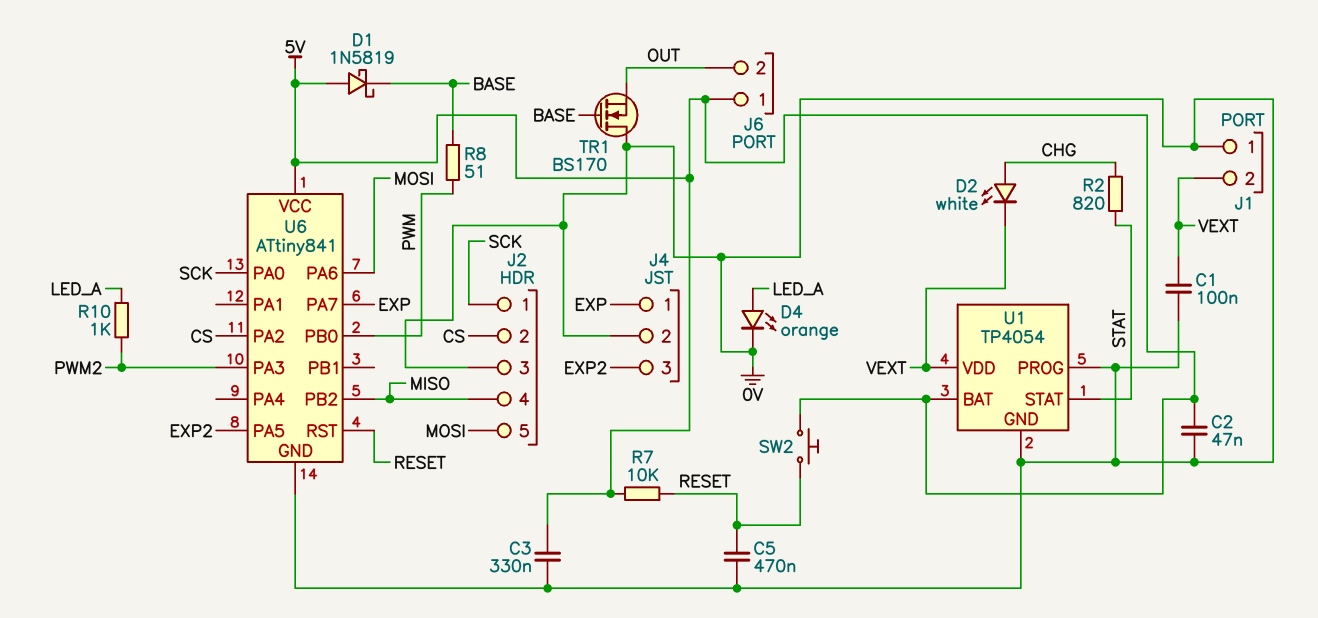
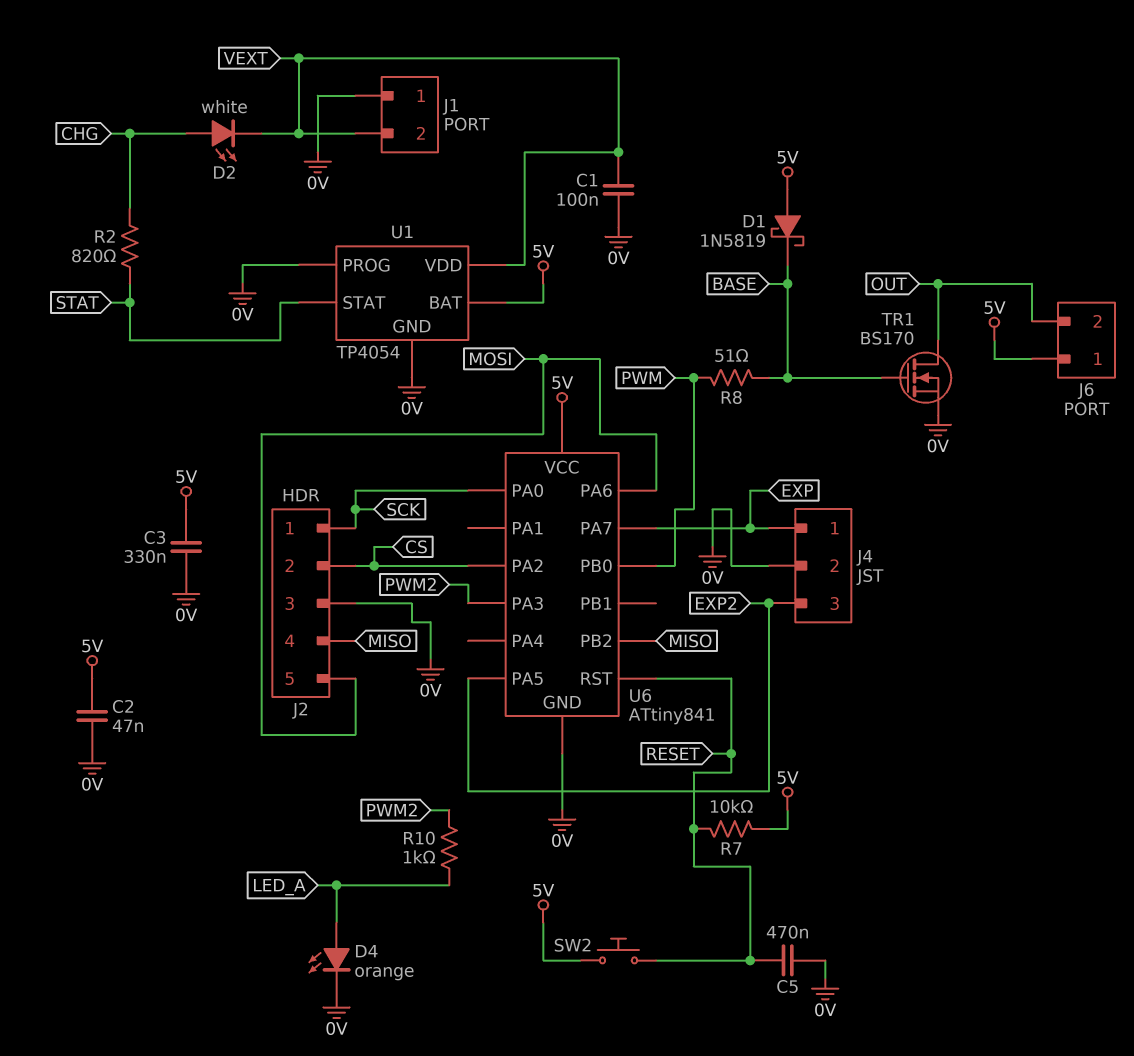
TR1: NMOS BS170 (G BASE, D 0V, S OUT) -> NMOS BS170 (G BASE, D OUT, S 0V)

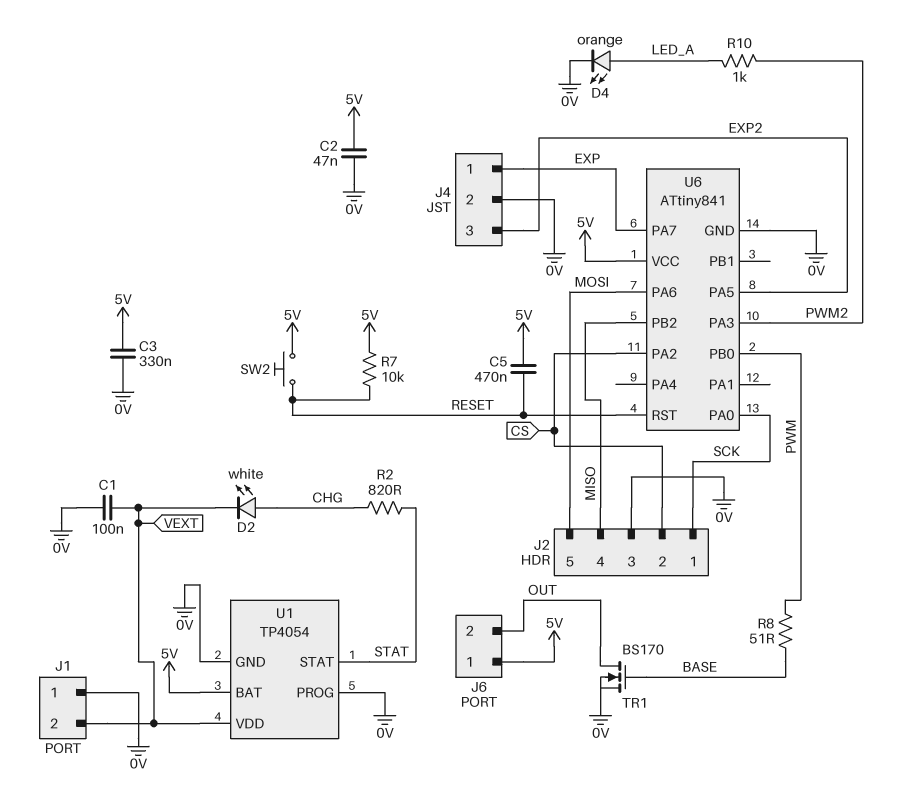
C5: 470nF (0V, RESET) -> 470nF (5V, RESET)
D1: schottky 1N5819 (A 5V, K BASE) -> none

